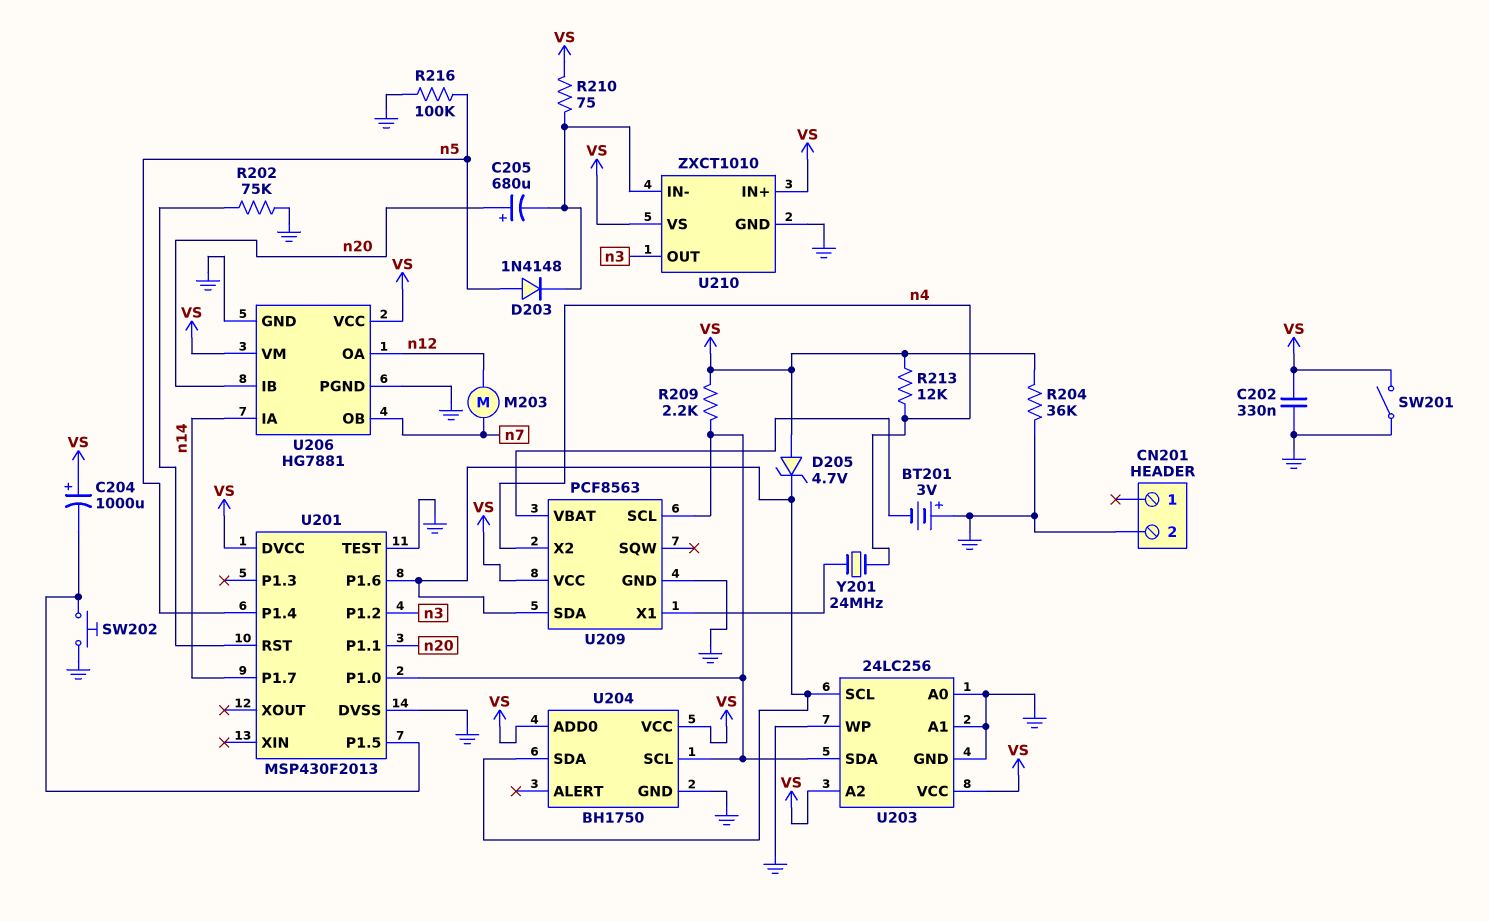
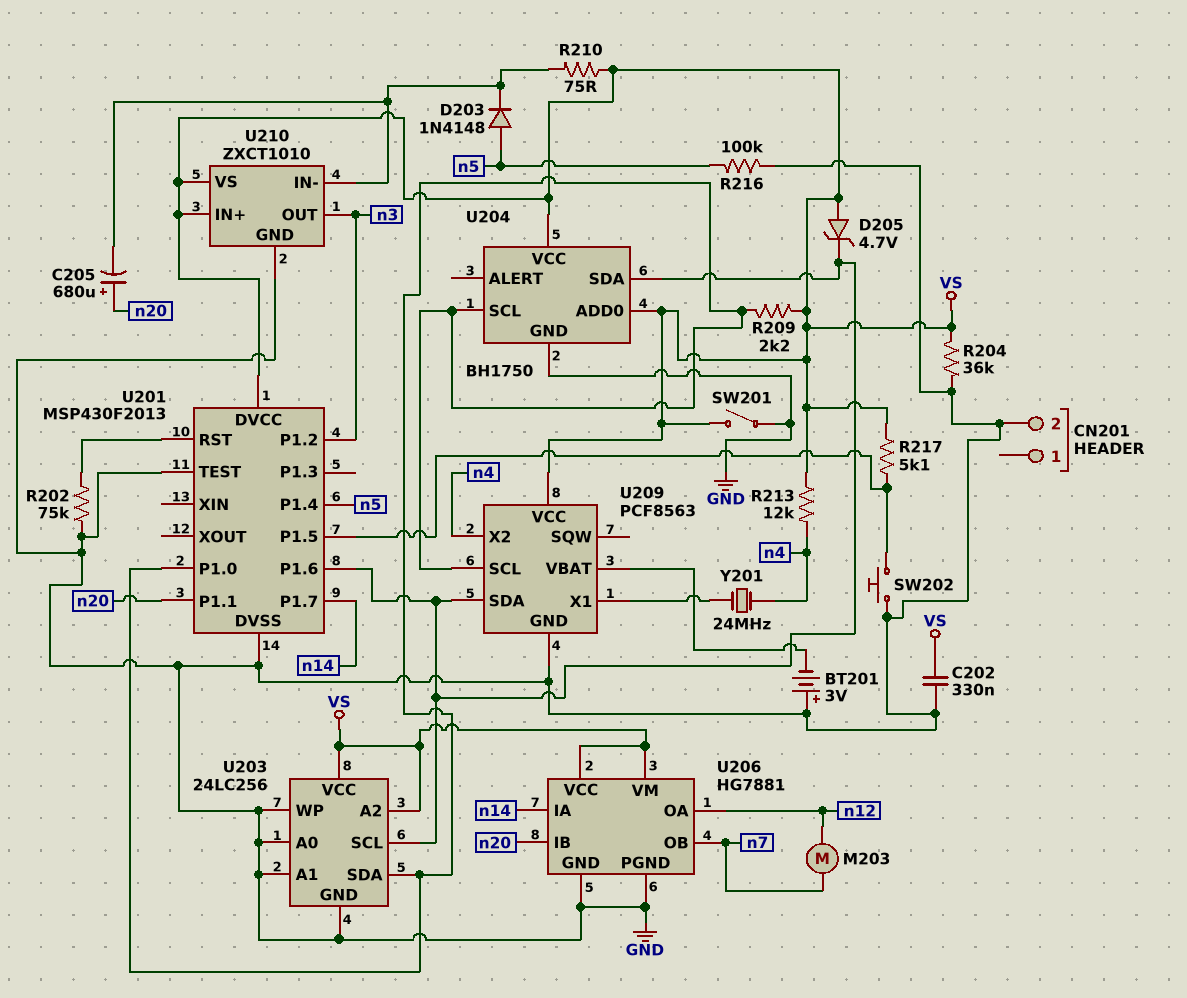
C204: 1000uF (plus VS, minus U201/P1.5) -> none
R217: none -> 5.1k (U201/P1.5, VS)

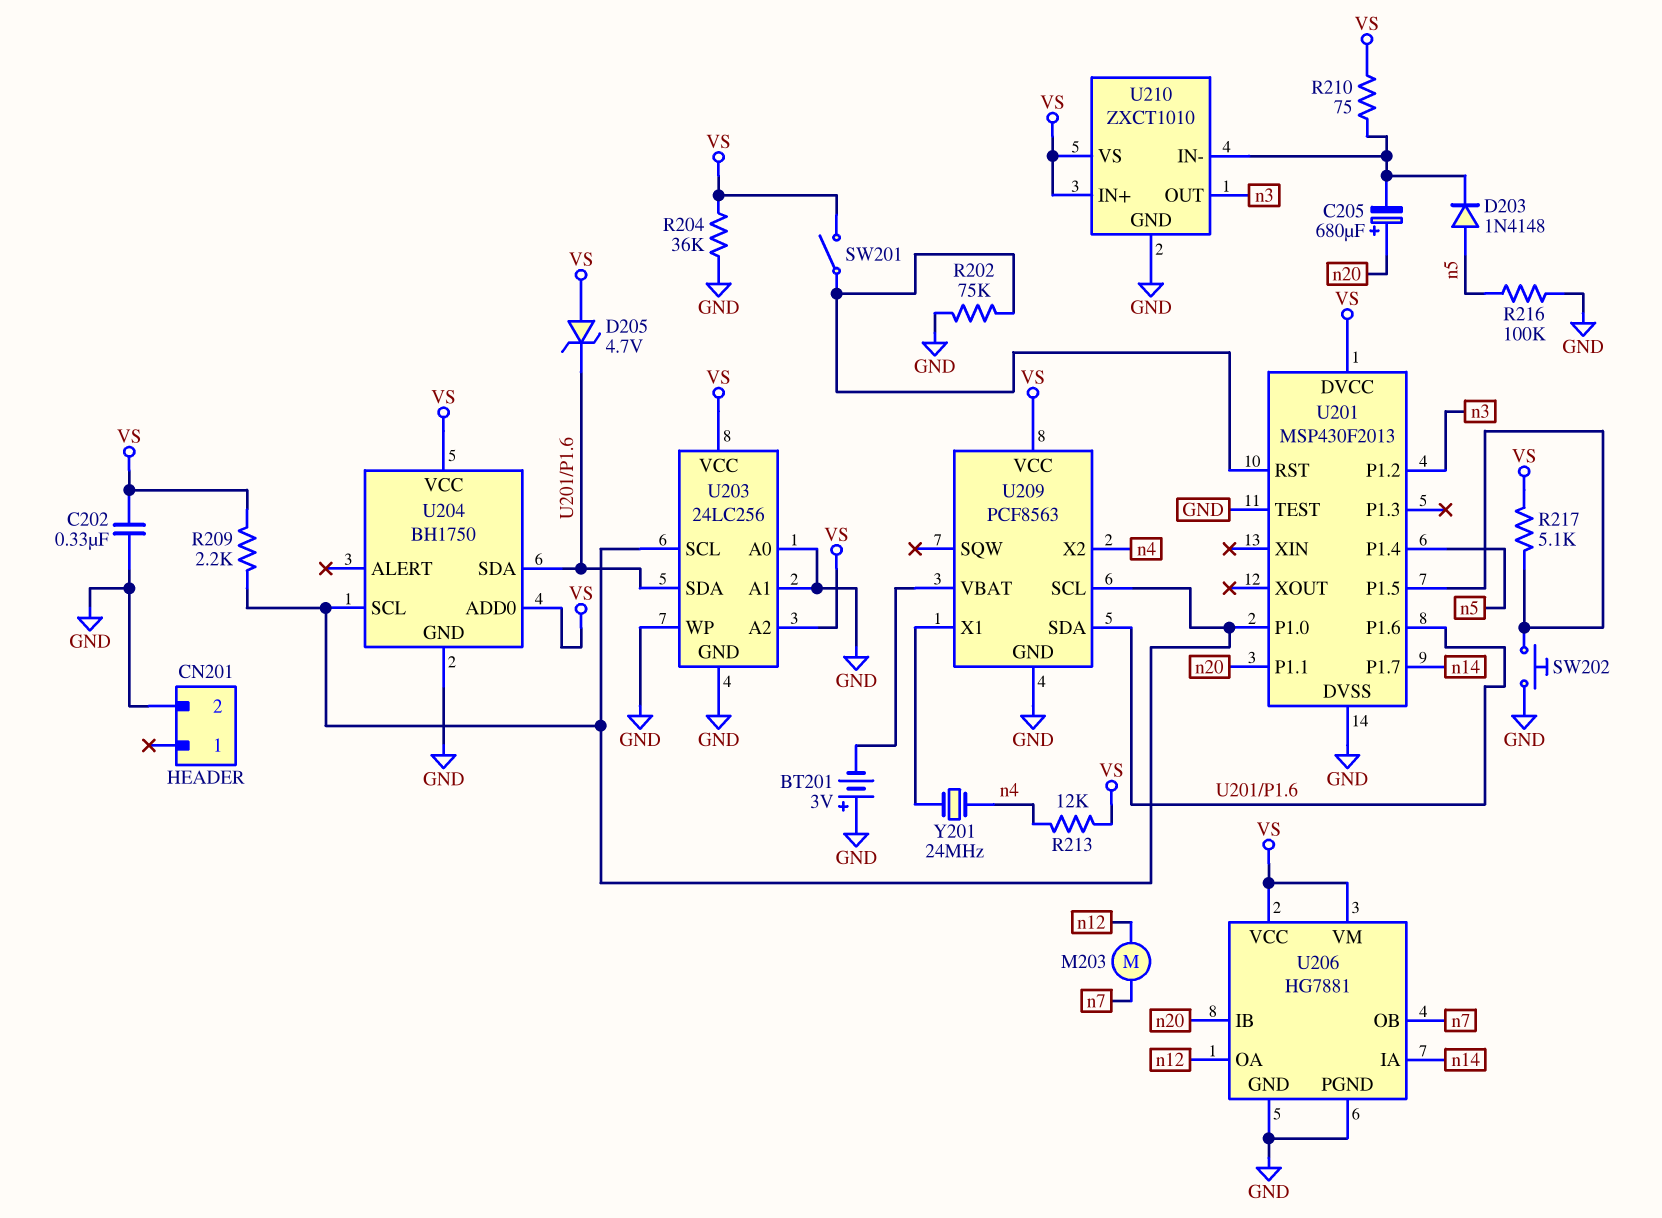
SW201: switch (GND, VS) -> switch (U201/RST, VS)
U203 pin SCL: U201/P1.6 -> U201/P1.0
U203 pin SDA: U201/P1.0 -> U201/P1.6

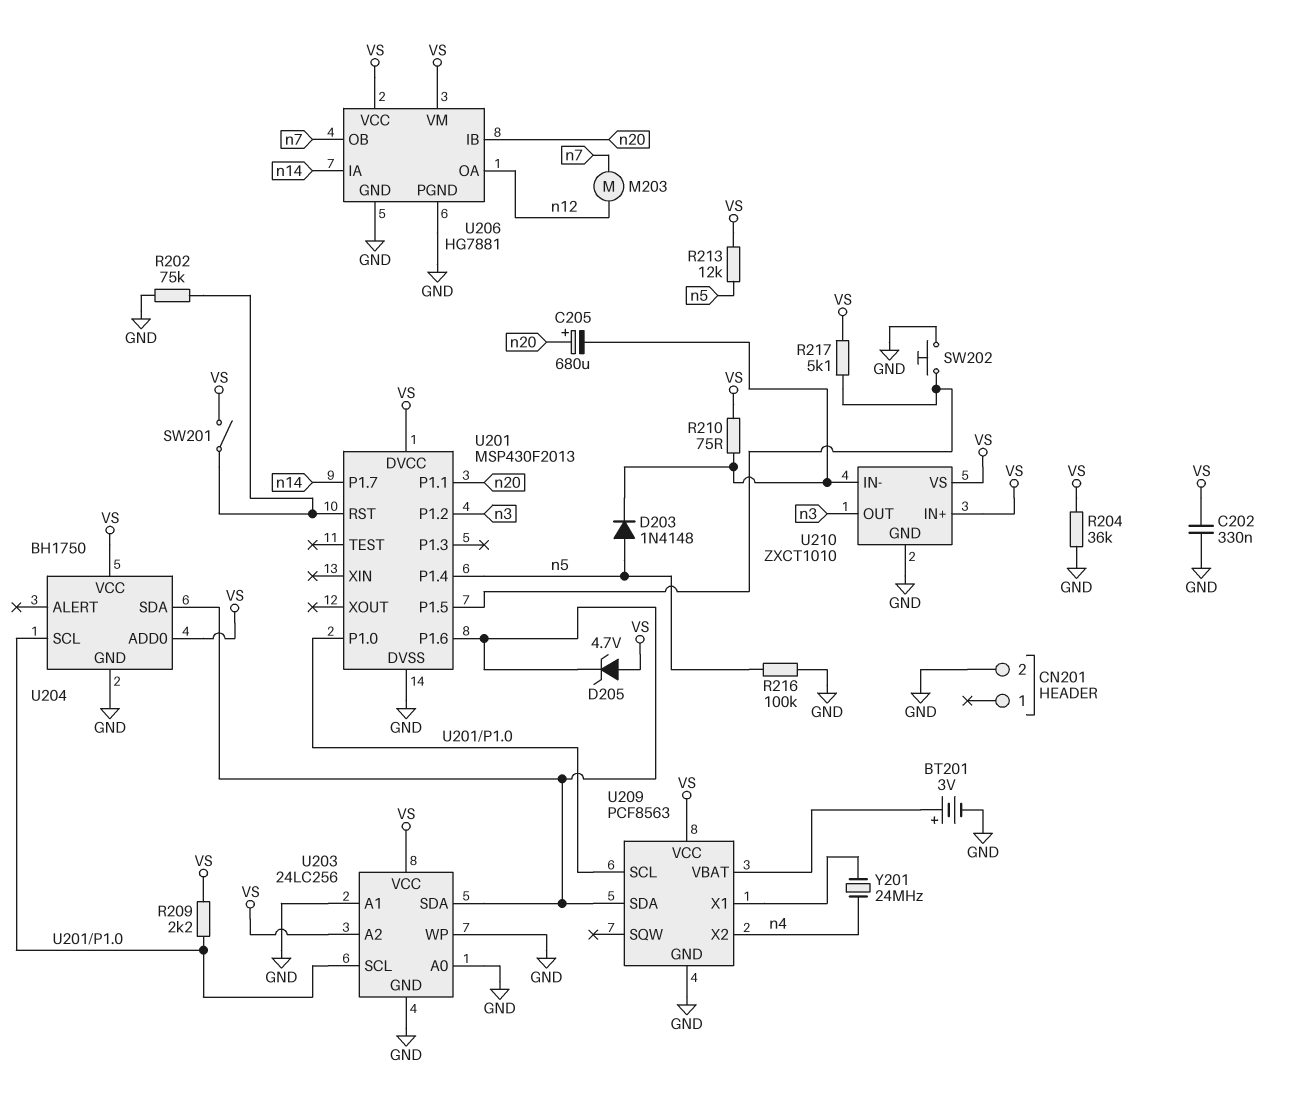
BT201: 3V (plus GND, minus U209/VBAT) -> 3V (plus U209/VBAT, minus GND)
R213: 12k (VS, n4) -> 12k (VS, n5)
U201 pin TEST: GND -> none

